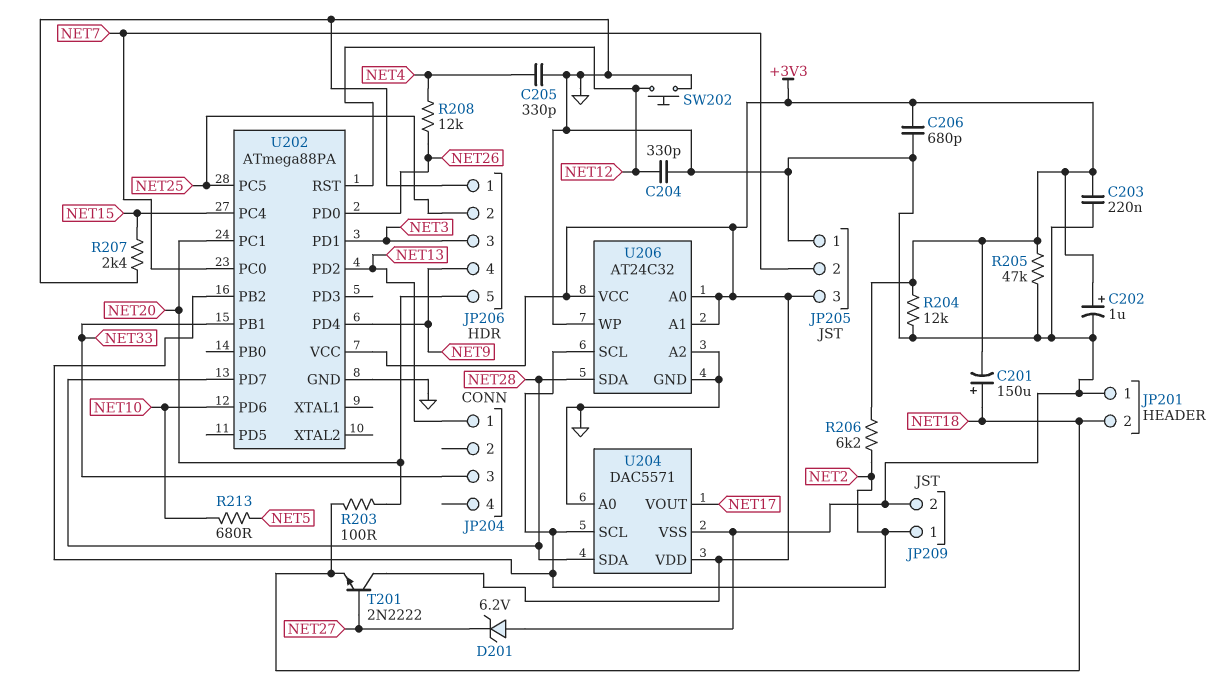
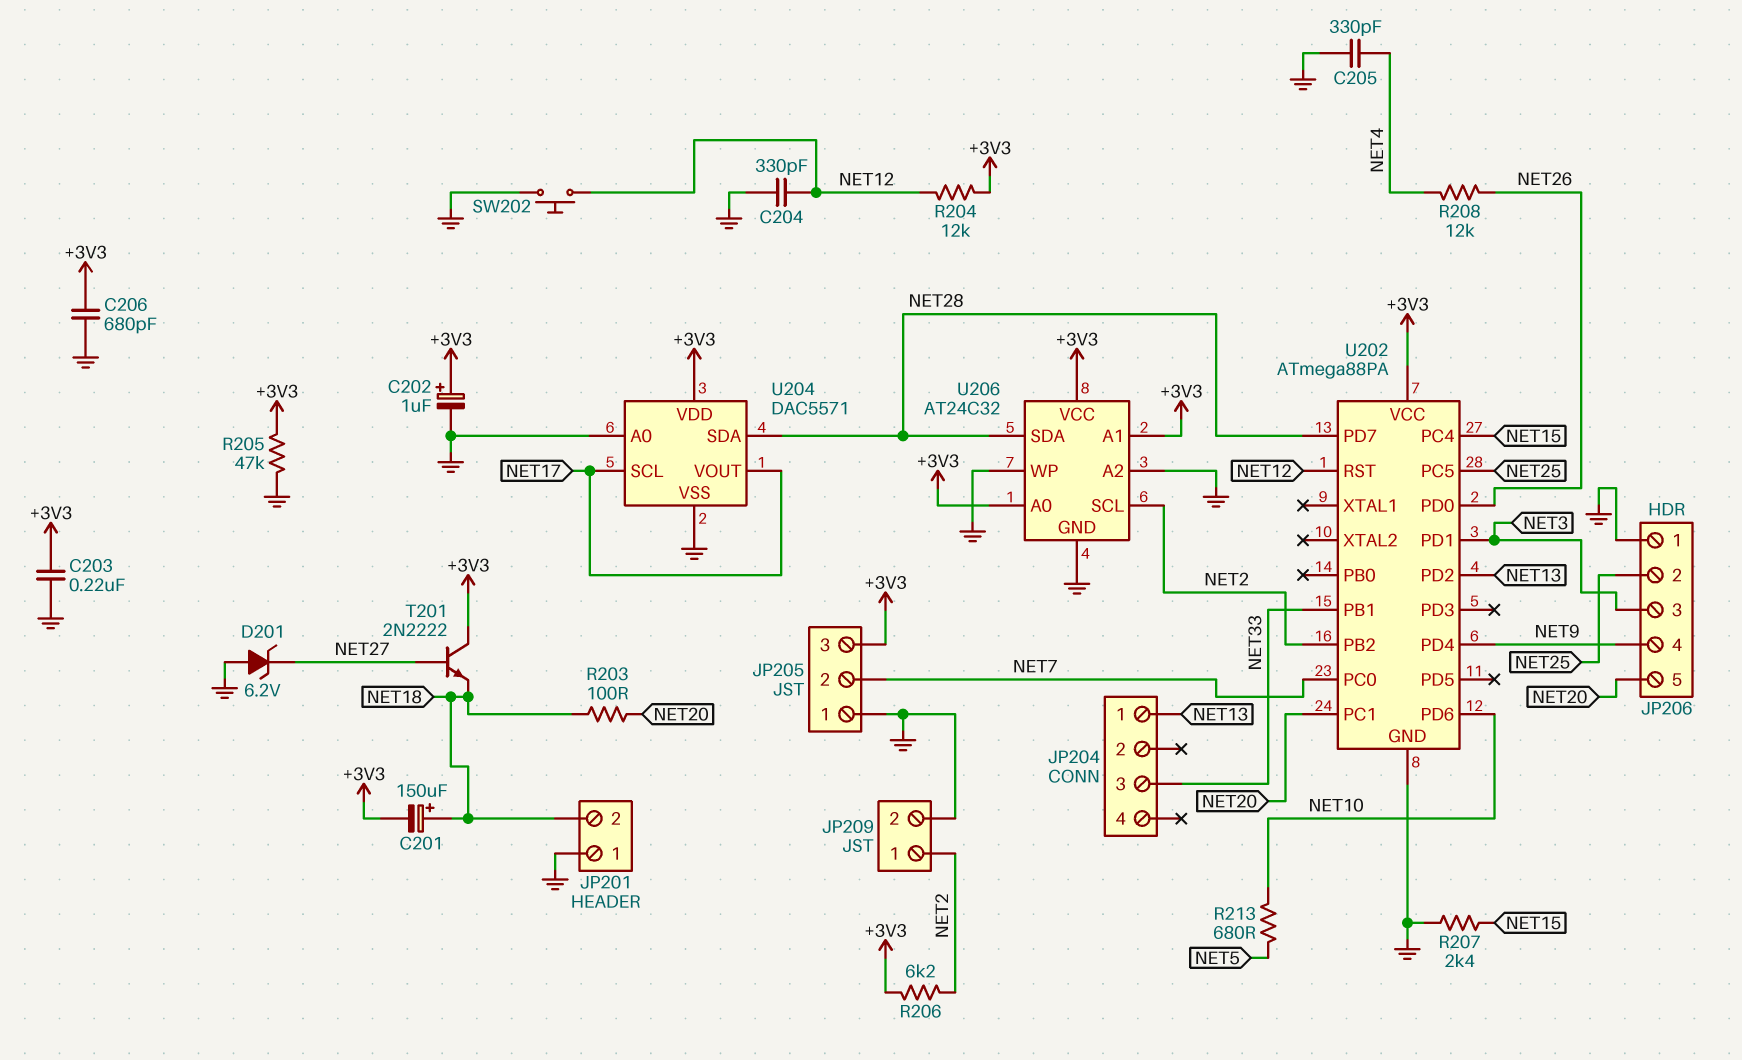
R204: 12k (+3V3, GND) -> 12k (+3V3, NET12)
U204 pin SCL: NET2 -> NET17

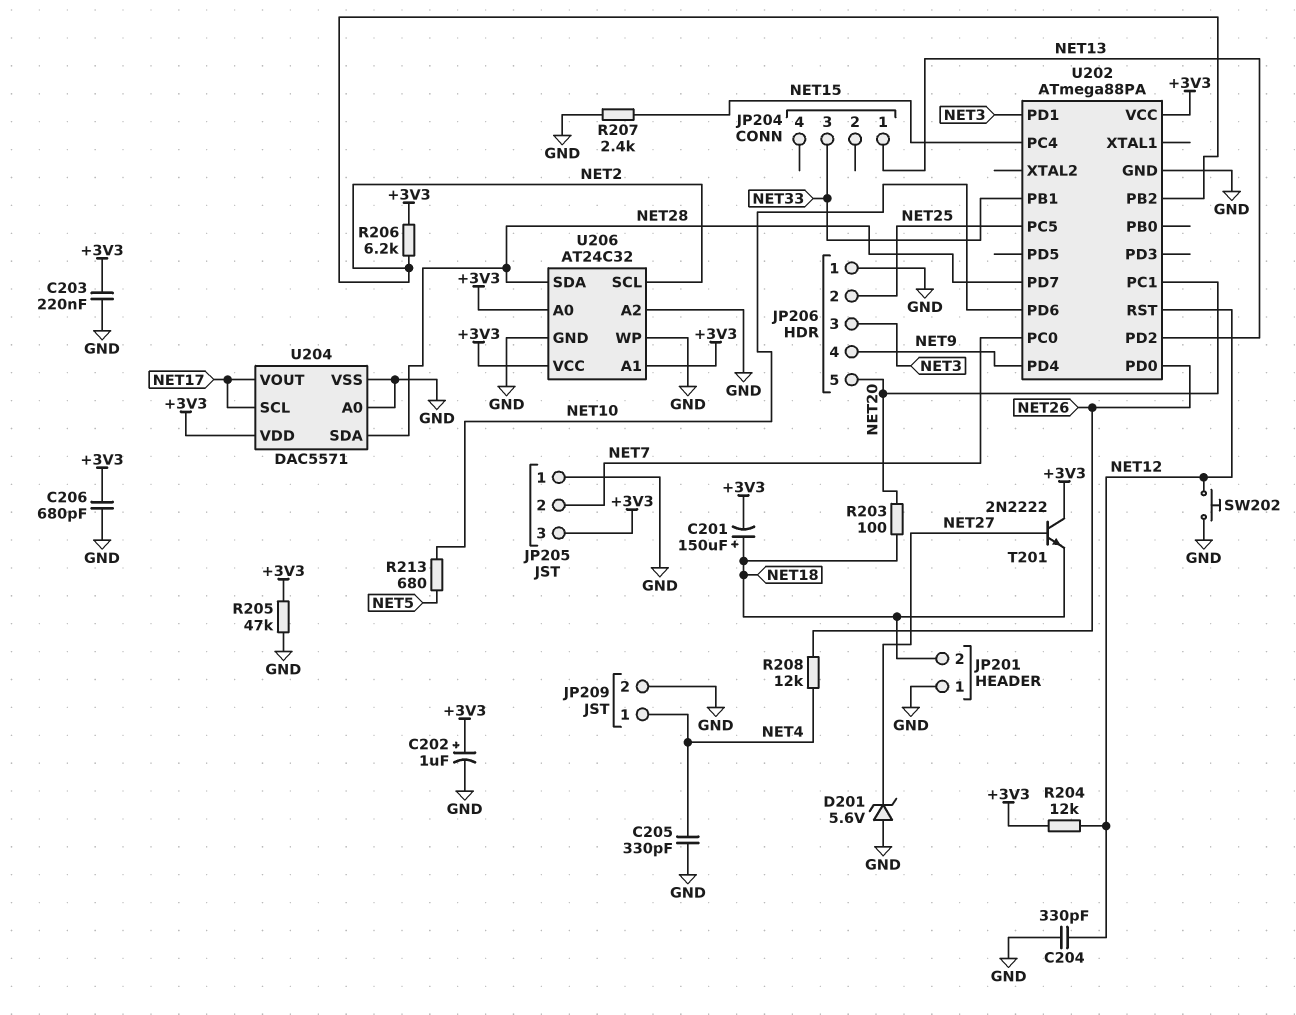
D201: zener 6.2V (A GND, K NET27) -> zener 5.6V (A GND, K NET27)
JP209 pin 1: NET2 -> NET4

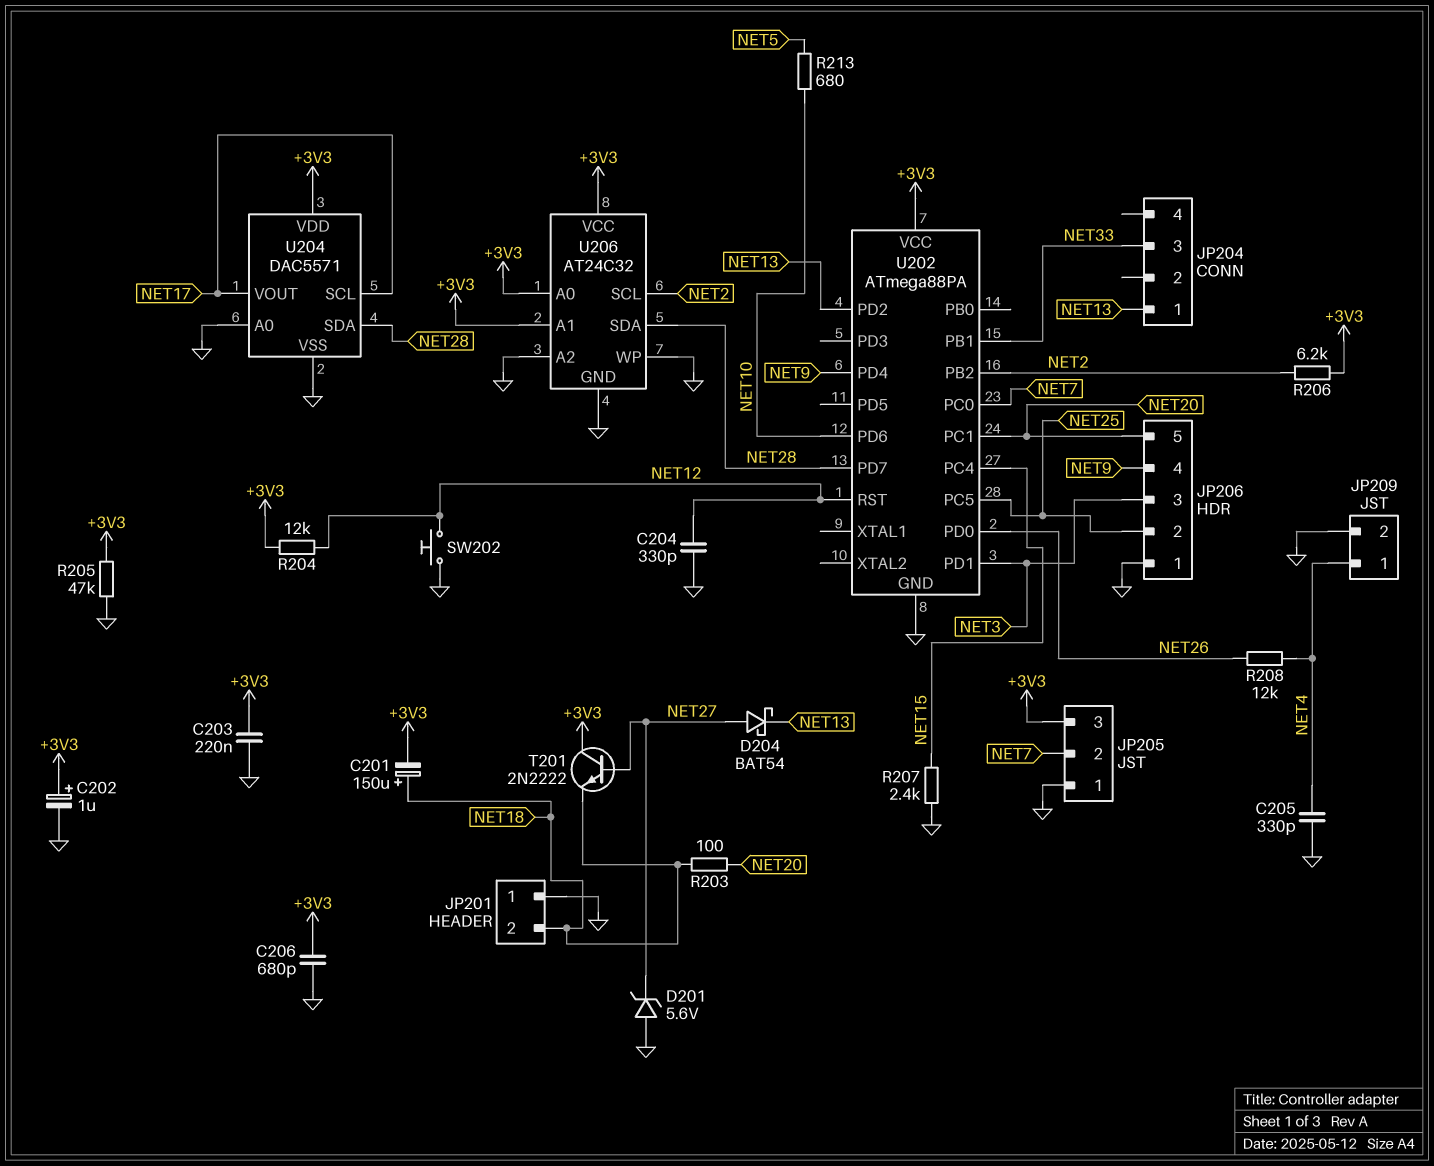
D204: none -> schottky BAT54 (A NET27, K NET13)

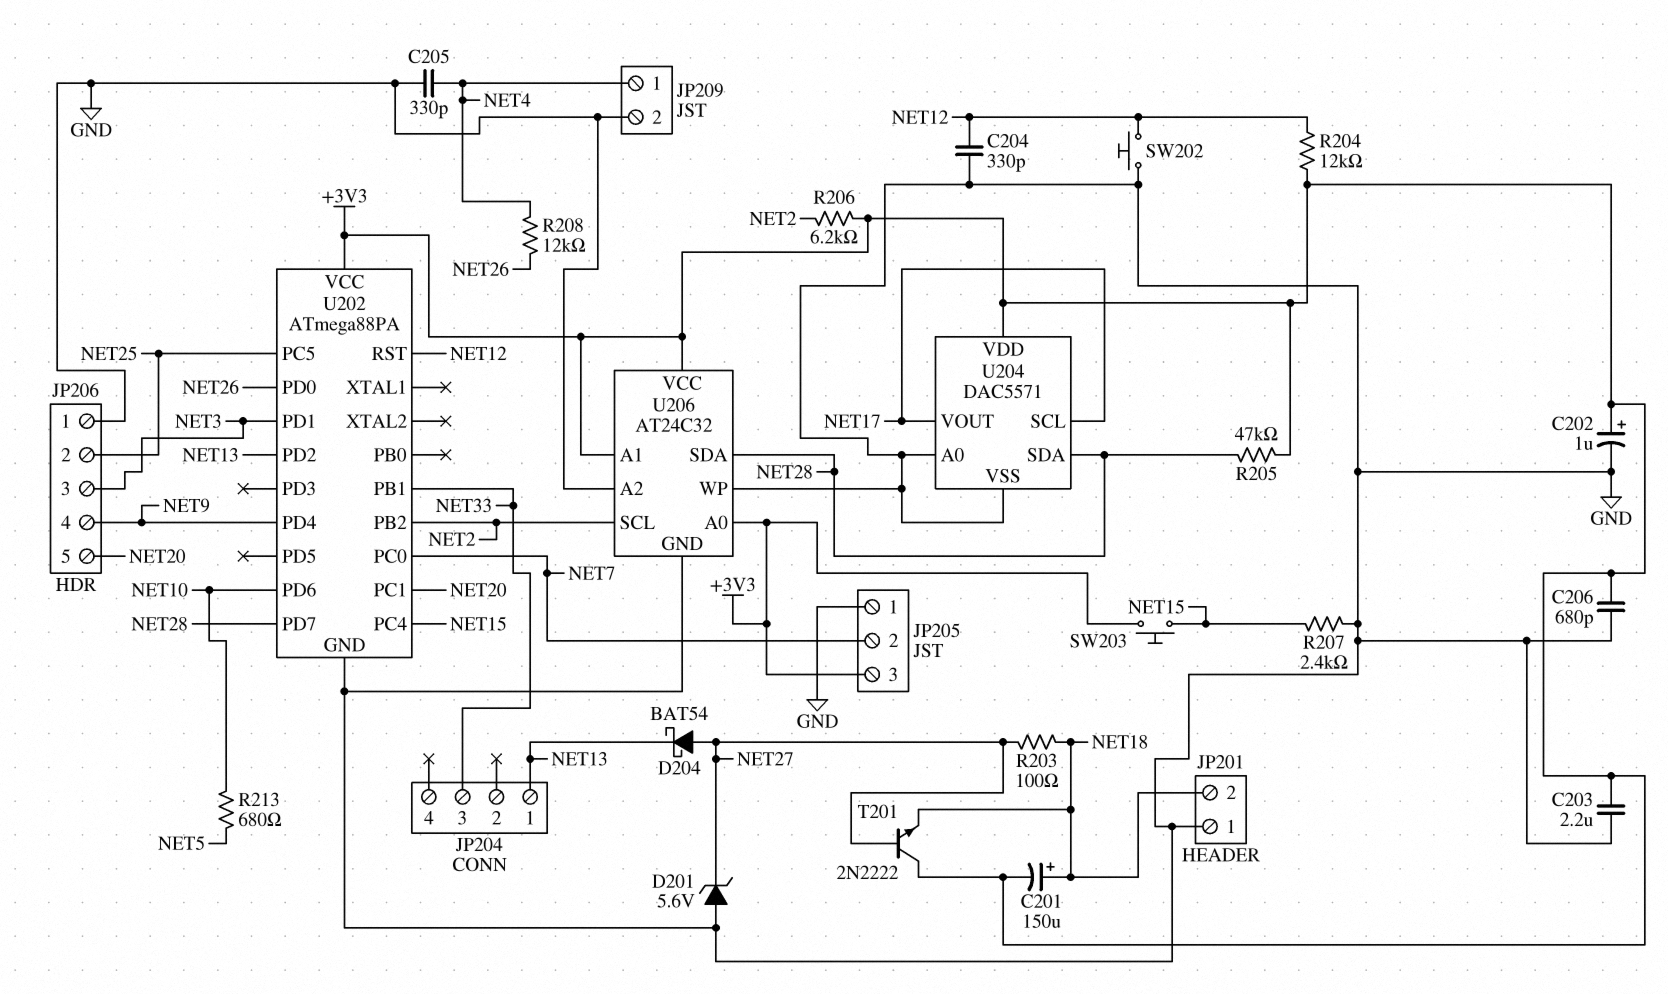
C203: 220nF (+3V3, GND) -> 2.2uF (+3V3, GND)
R203: 100 (NET18, NET20) -> 100 (NET18, NET27)
R205: 47k (+3V3, GND) -> 47k (+3V3, NET28)
SW203: none -> button (+3V3, NET15)

